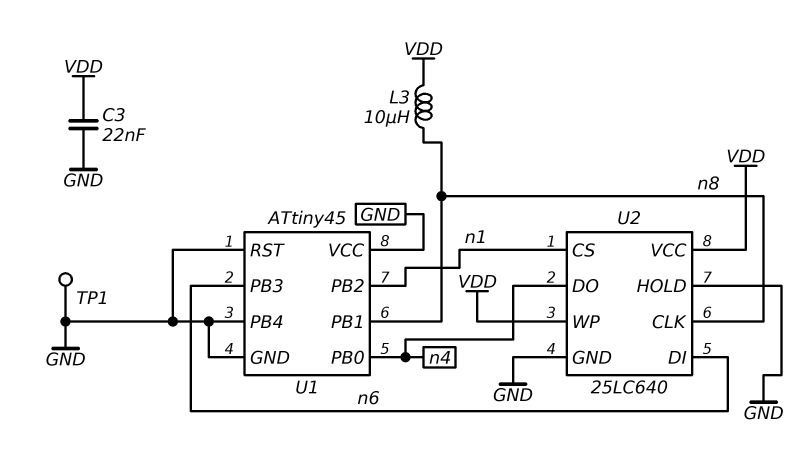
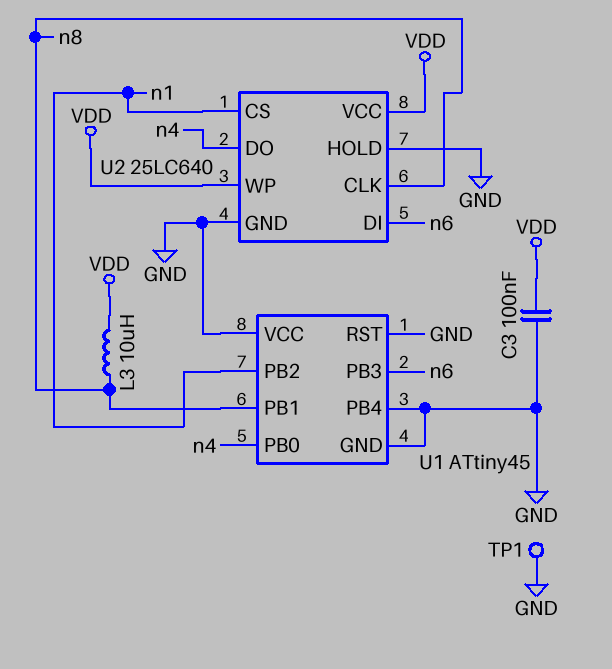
C3: 22nF (GND, VDD) -> 100nF (GND, VDD)

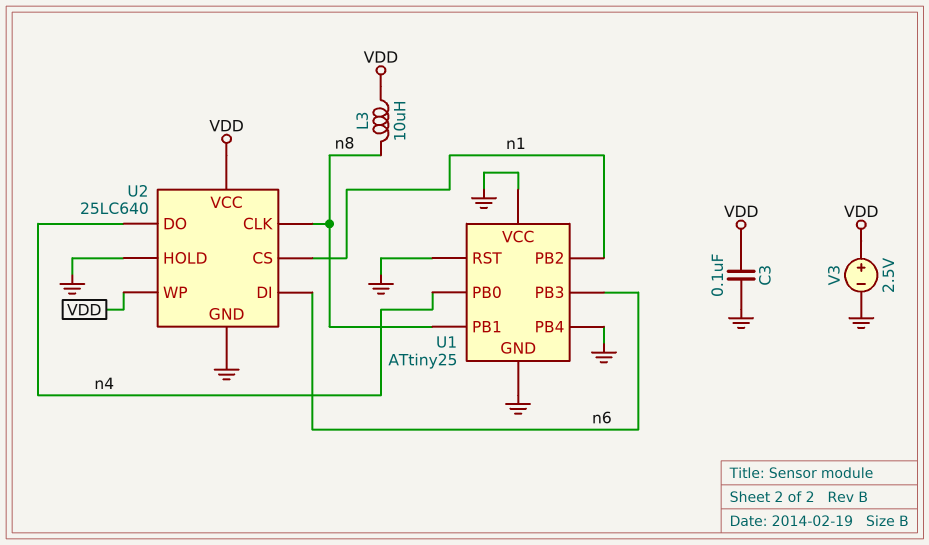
TP1: test point (GND) -> none
U1: ATtiny45 -> ATtiny25
V3: none -> 2.5V (plus VDD, minus GND)

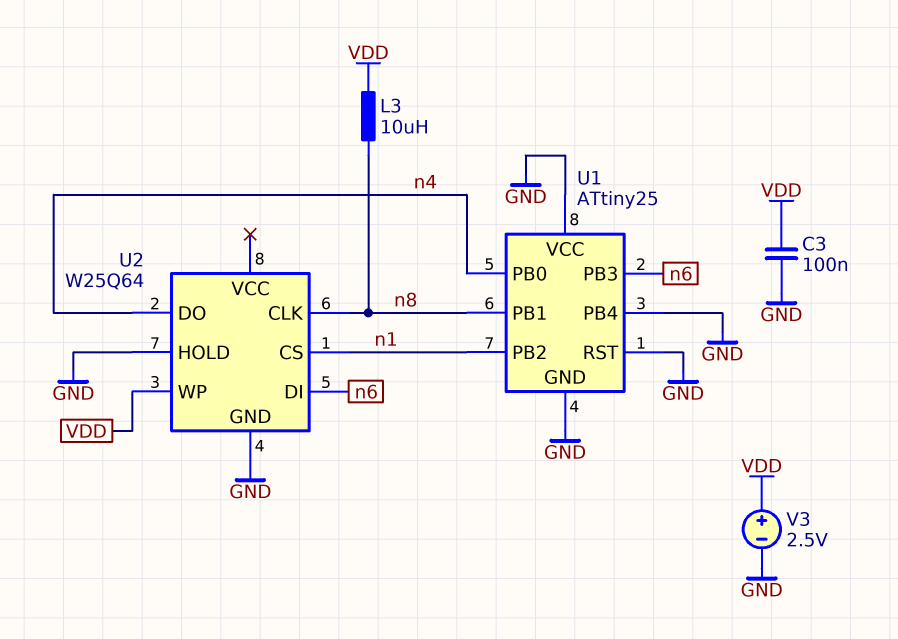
U2: 25LC640 -> W25Q64
U2 pin VCC: VDD -> none

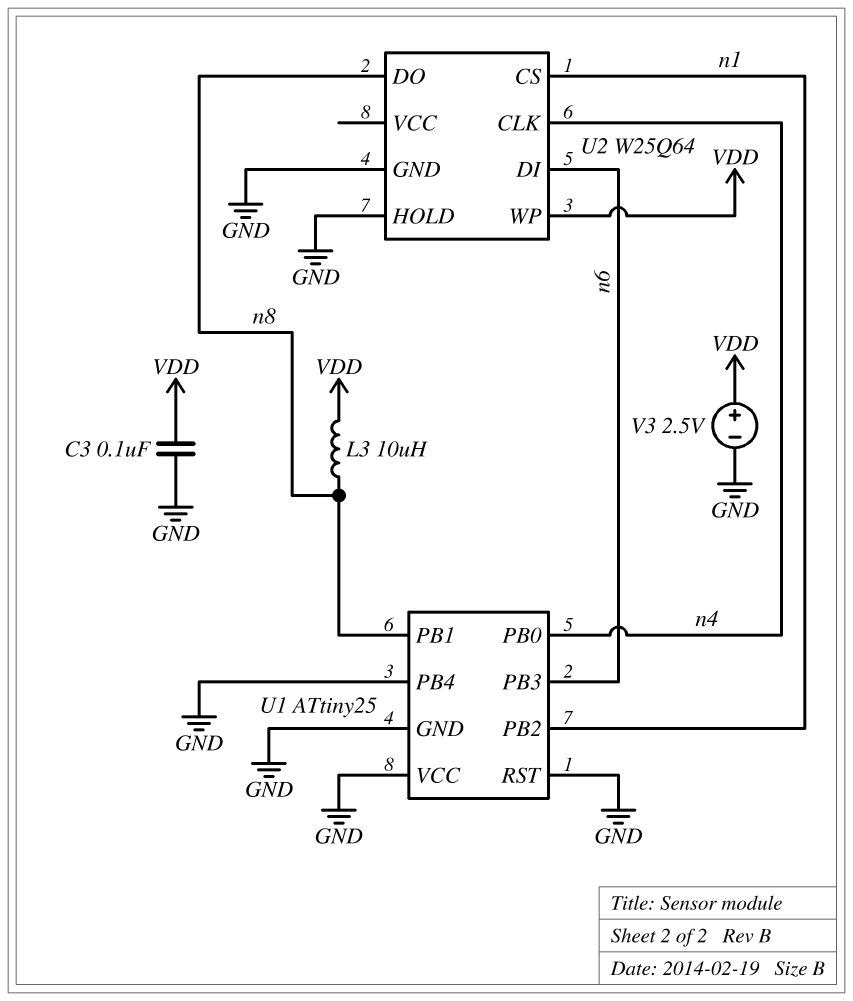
U2 pin CLK: n8 -> n4
U2 pin DO: n4 -> n8

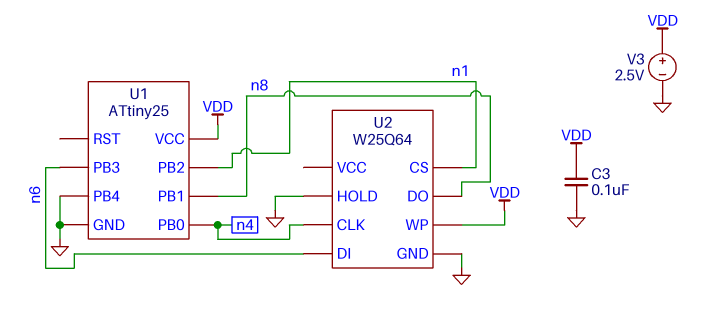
L3: 10uH (VDD, n8) -> none
U1 pin RST: GND -> none
U1 pin VCC: GND -> VDD

